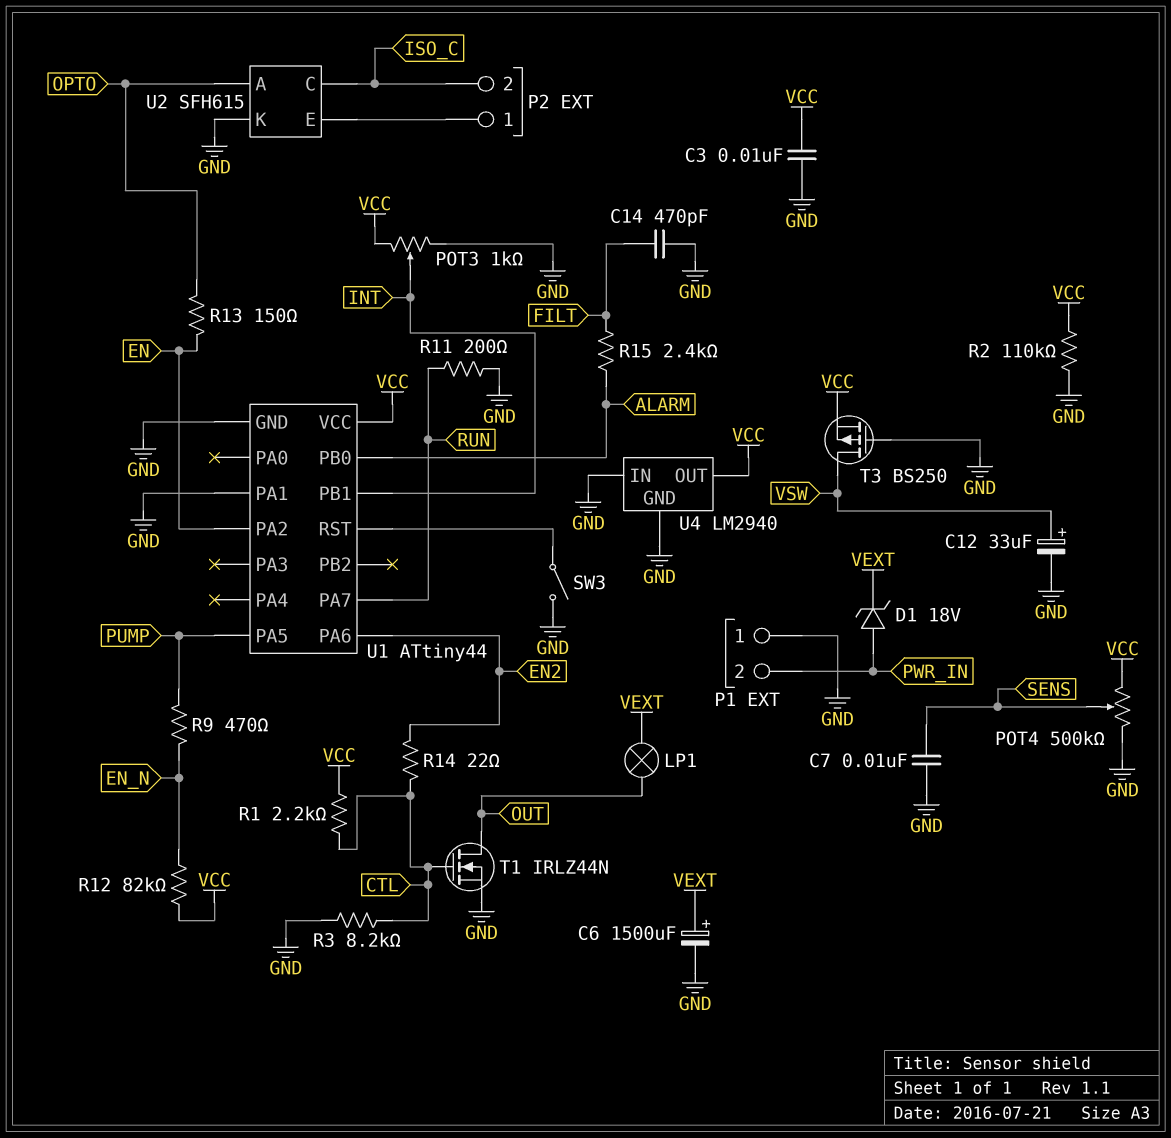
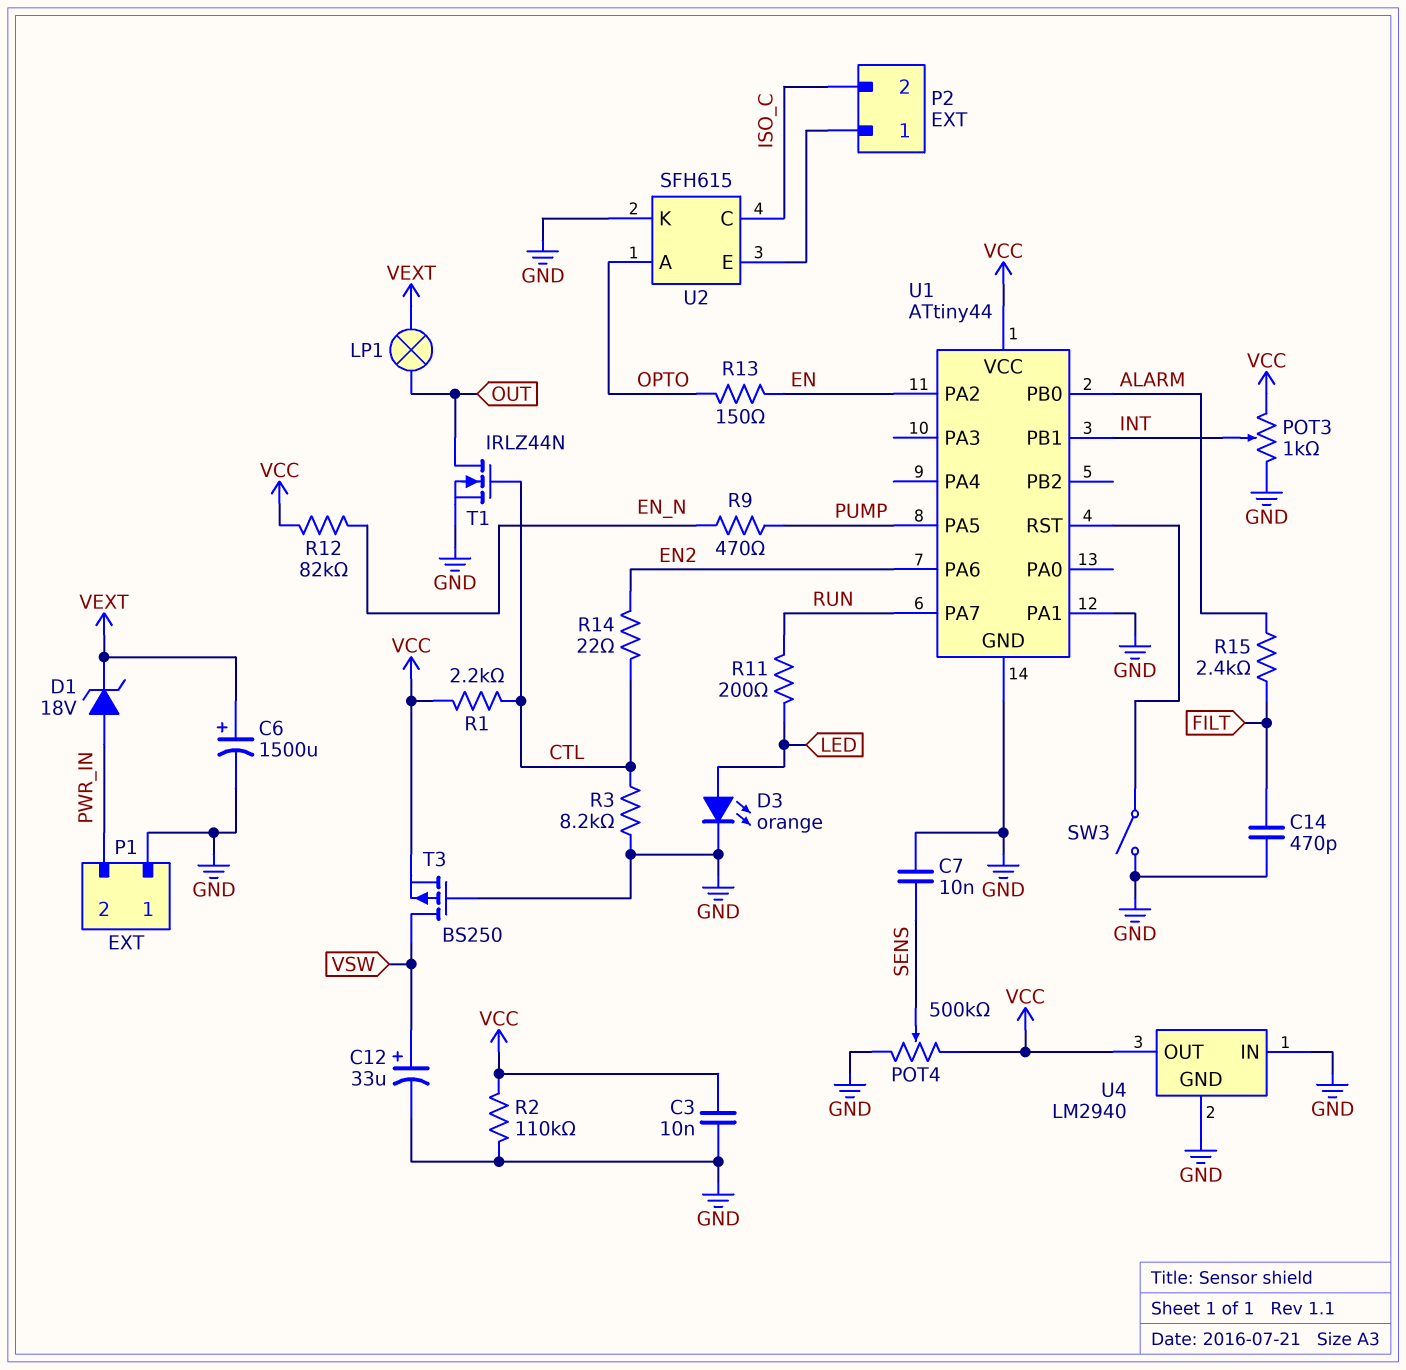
D3: none -> LED orange (A LED, K GND)
R11: 200 (GND, RUN) -> 200 (LED, RUN)

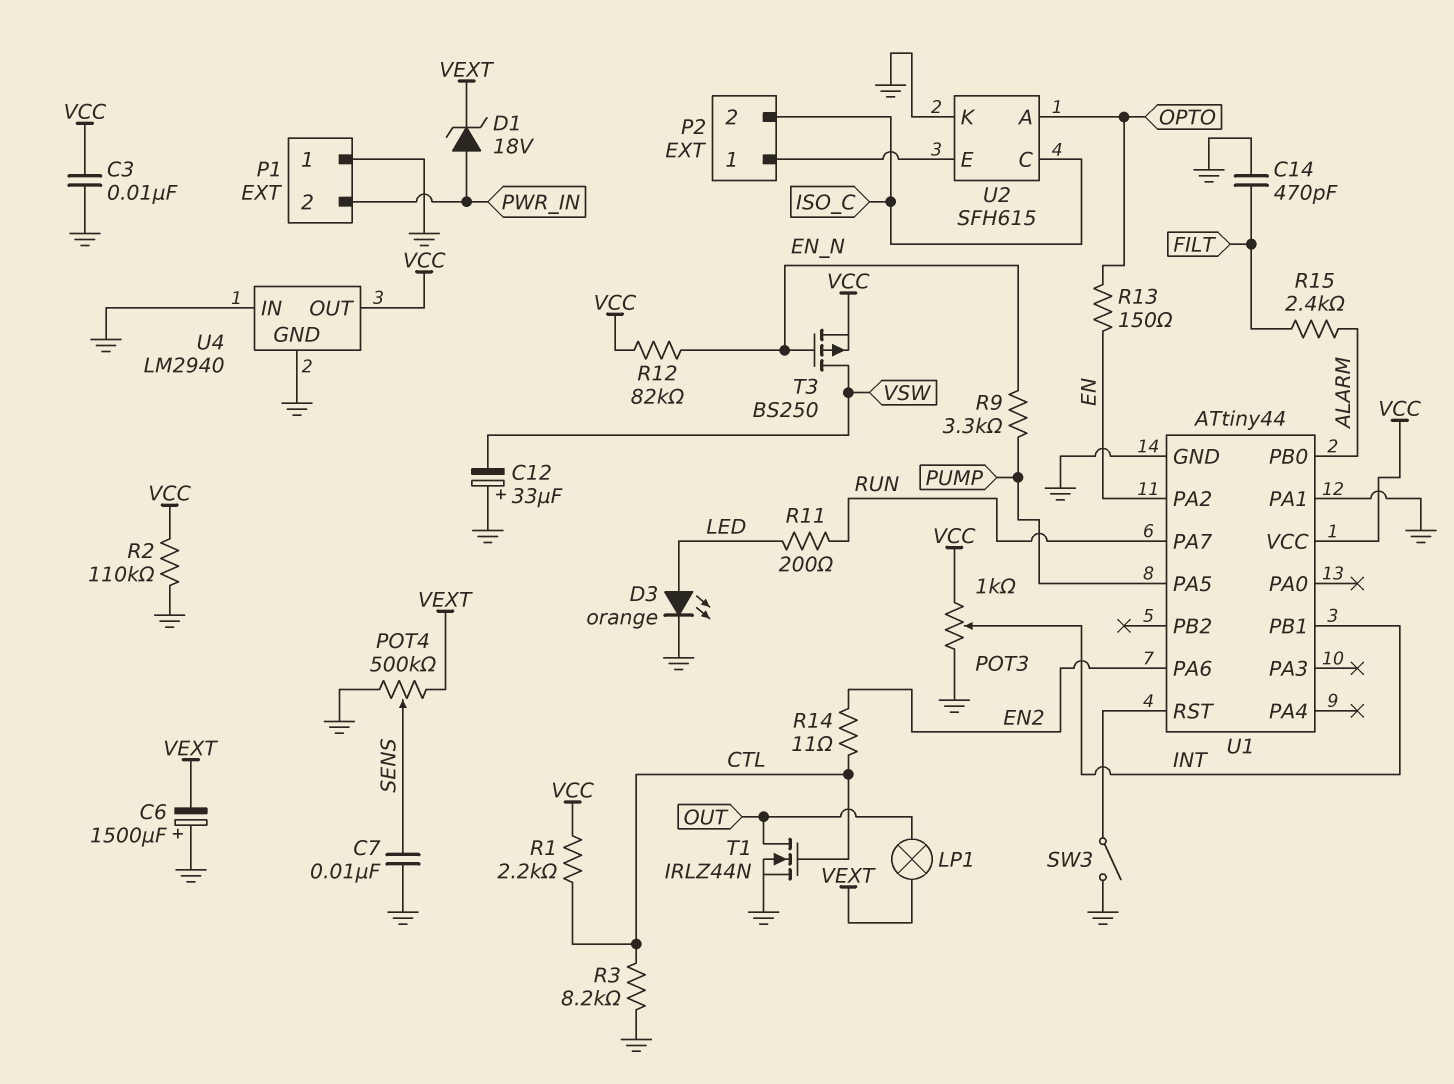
C6: 1500uF (plus VEXT, minus GND) -> 1500uF (plus GND, minus VEXT)
C12: 33uF (plus VSW, minus GND) -> 33uF (plus GND, minus VSW)
POT4: 500k (GND, VCC, wiper SENS) -> 500k (GND, VEXT, wiper SENS)
R9: 470 (EN_N, PUMP) -> 3.3k (EN_N, PUMP)
R14: 22 (CTL, EN2) -> 11 (CTL, EN2)
T3: PMOS BS250 (G GND, D VSW, S VCC) -> PMOS BS250 (G EN_N, D VSW, S VCC)

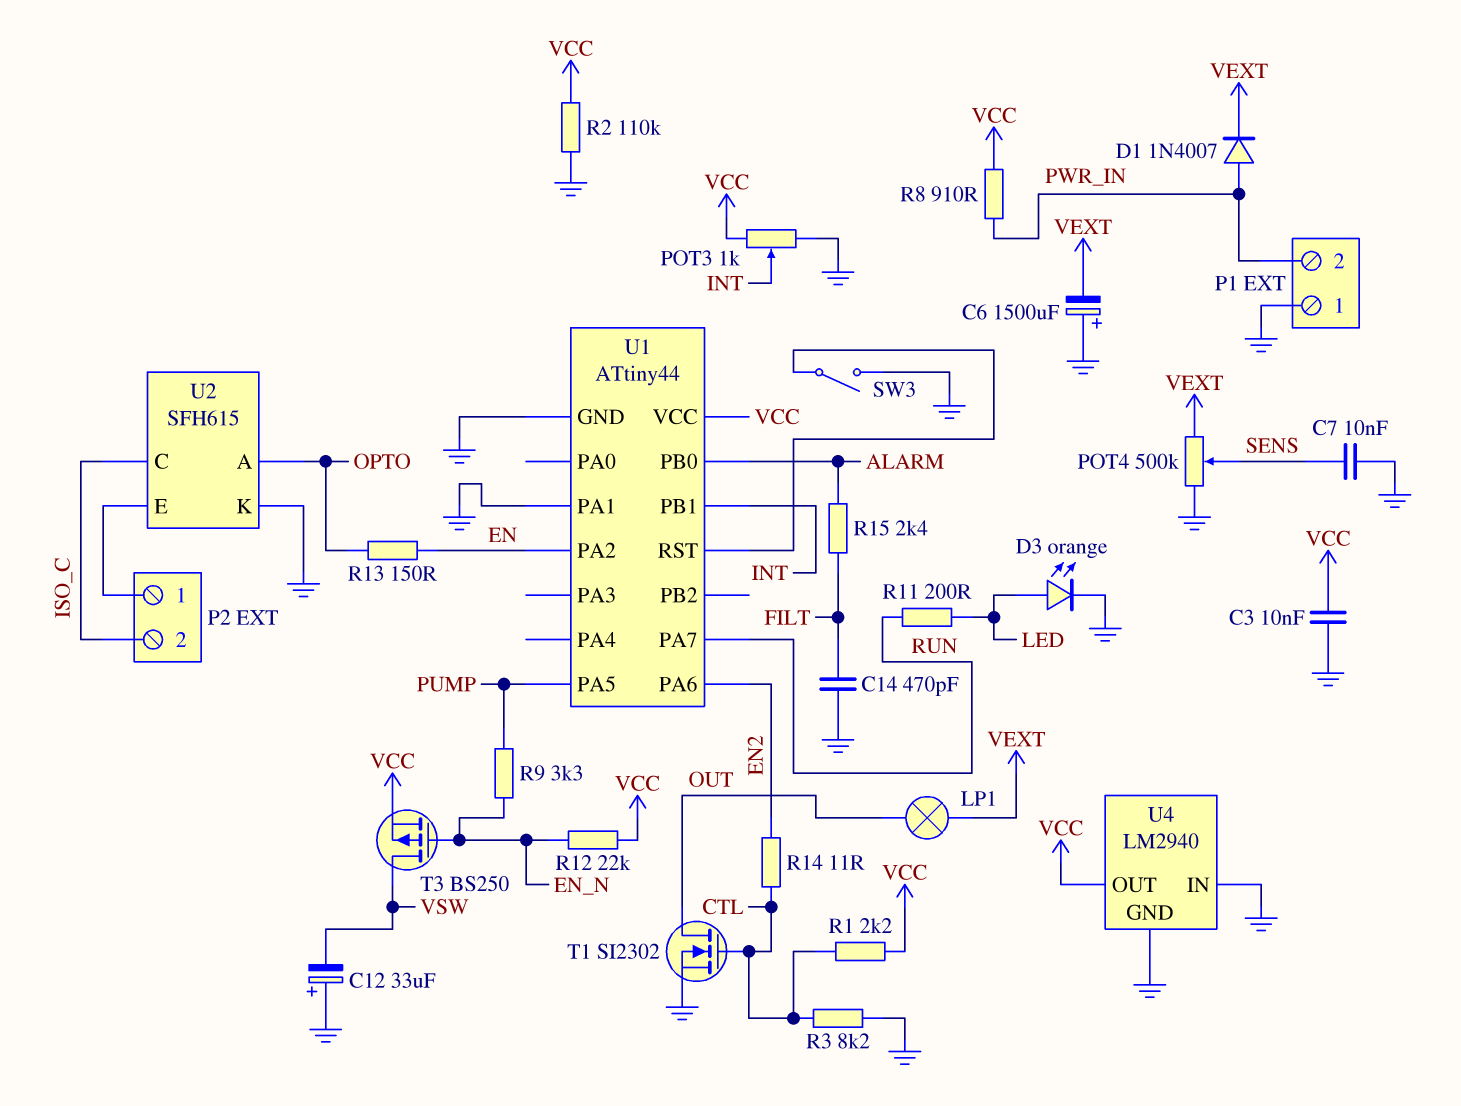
D1: zener 18V (A PWR_IN, K VEXT) -> diode 1N4007 (A PWR_IN, K VEXT)
R8: none -> 910 (PWR_IN, VCC)
R12: 82k (EN_N, VCC) -> 22k (EN_N, VCC)
T1: NMOS IRLZ44N (G CTL, D OUT, S GND) -> NMOS SI2302 (G CTL, D OUT, S GND)

